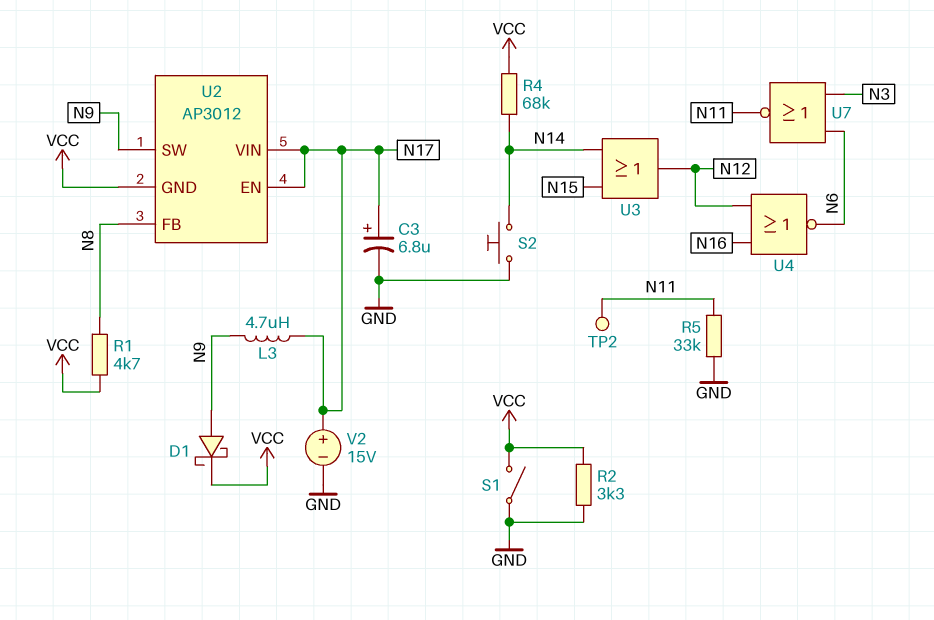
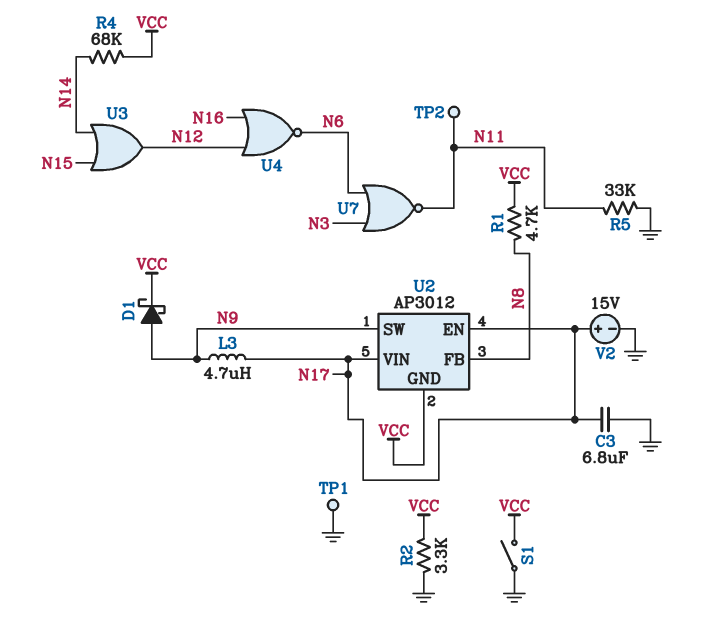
C3: 6.8uF (plus N17, minus GND) -> 6.8uF (GND, N17)
S2: button (GND, N14) -> none
TP1: none -> test point (GND)

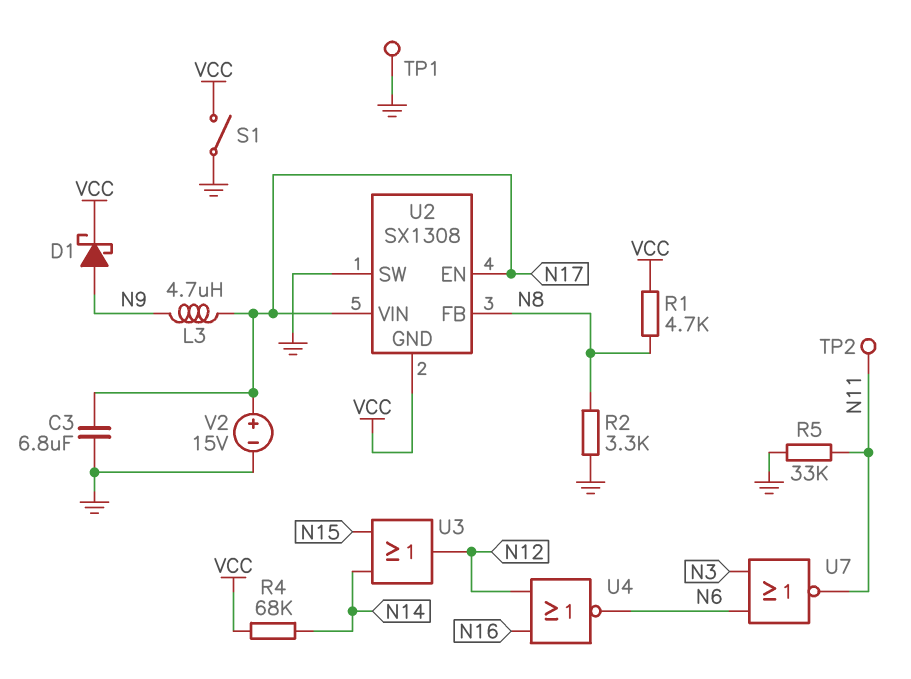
R2: 3.3k (GND, VCC) -> 3.3k (GND, N8)
U2: AP3012 -> SX1308
U2 pin SW: N9 -> GND

